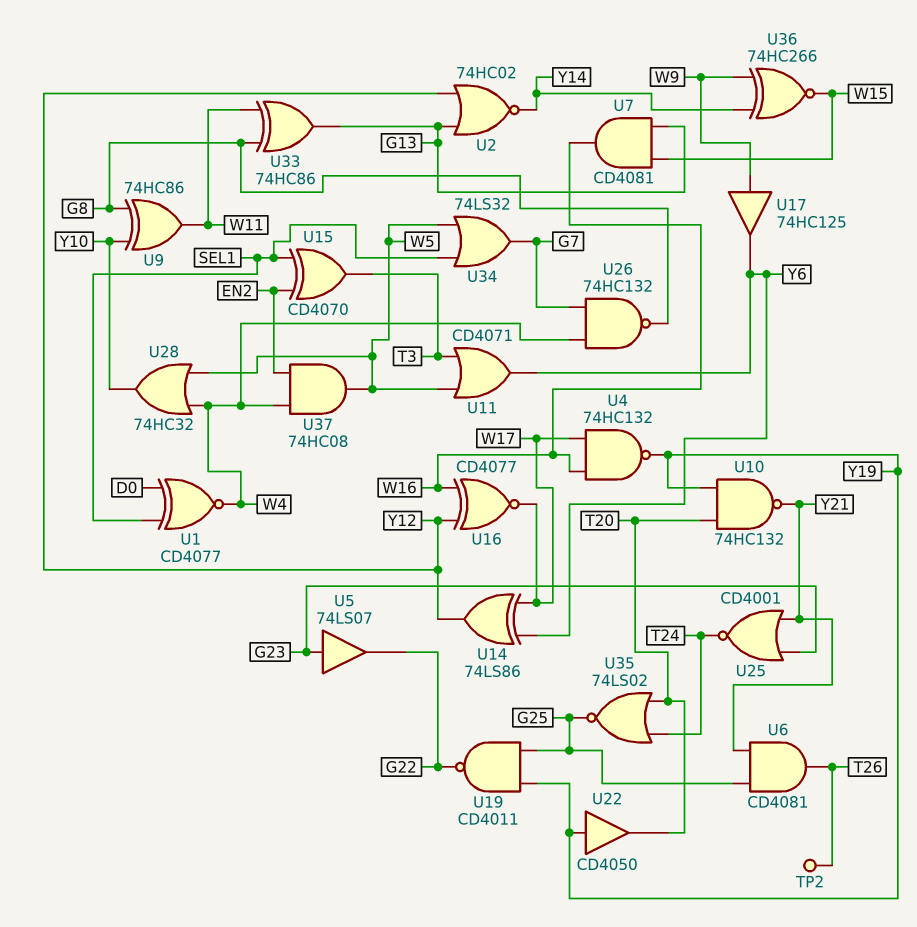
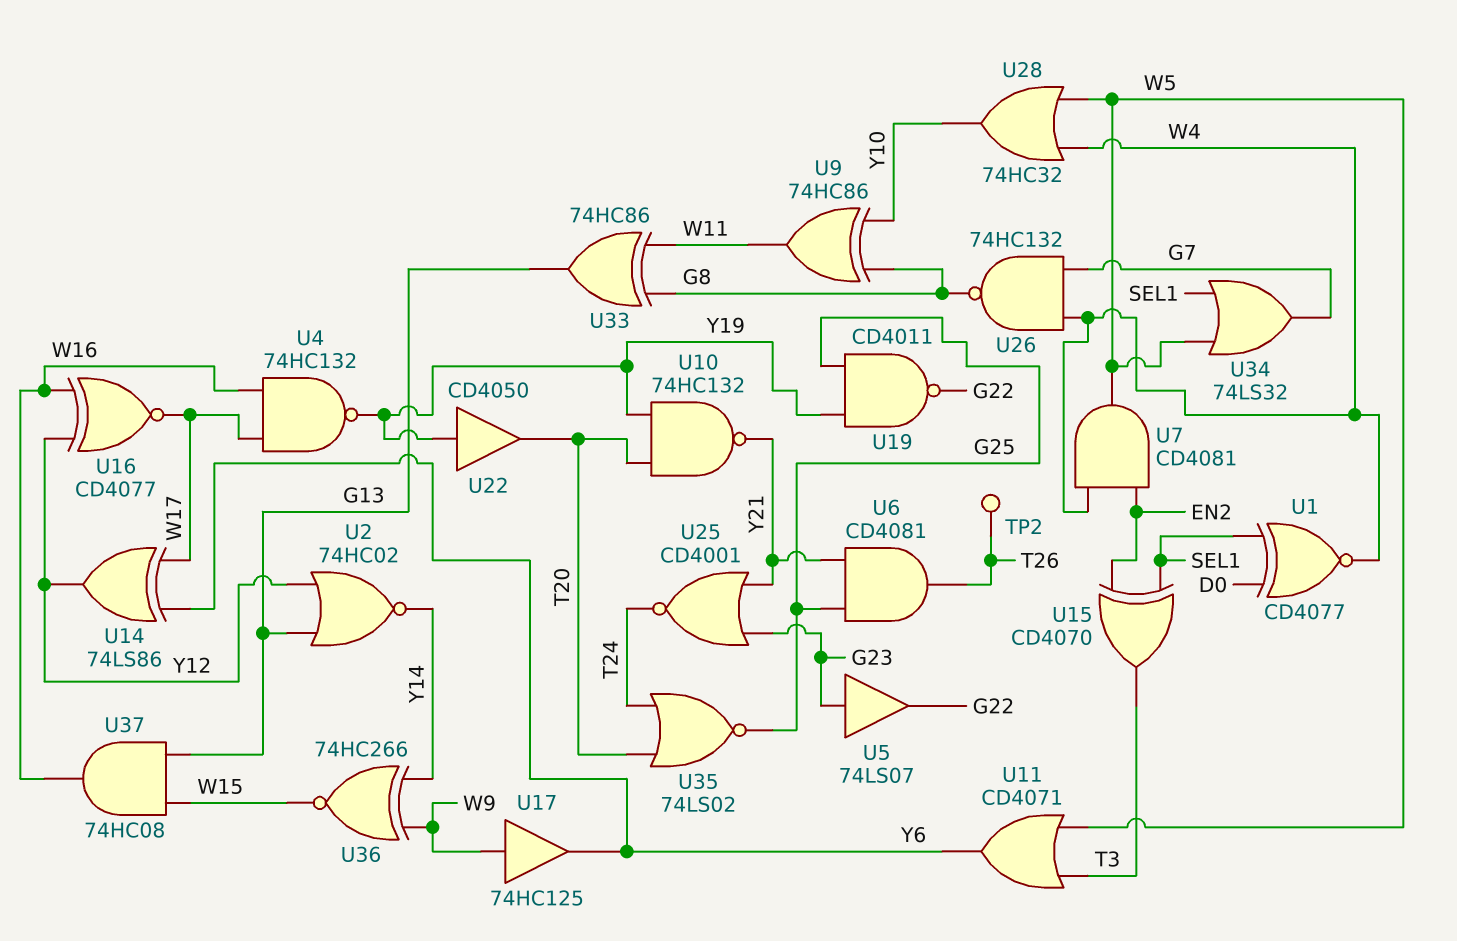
U7: AND CD4081 (in G13, in W15, out W16) -> AND CD4081 (in EN2, in W4, out W5)
U37: AND 74HC08 (in EN2, in W4, out W5) -> AND 74HC08 (in G13, in W15, out W16)

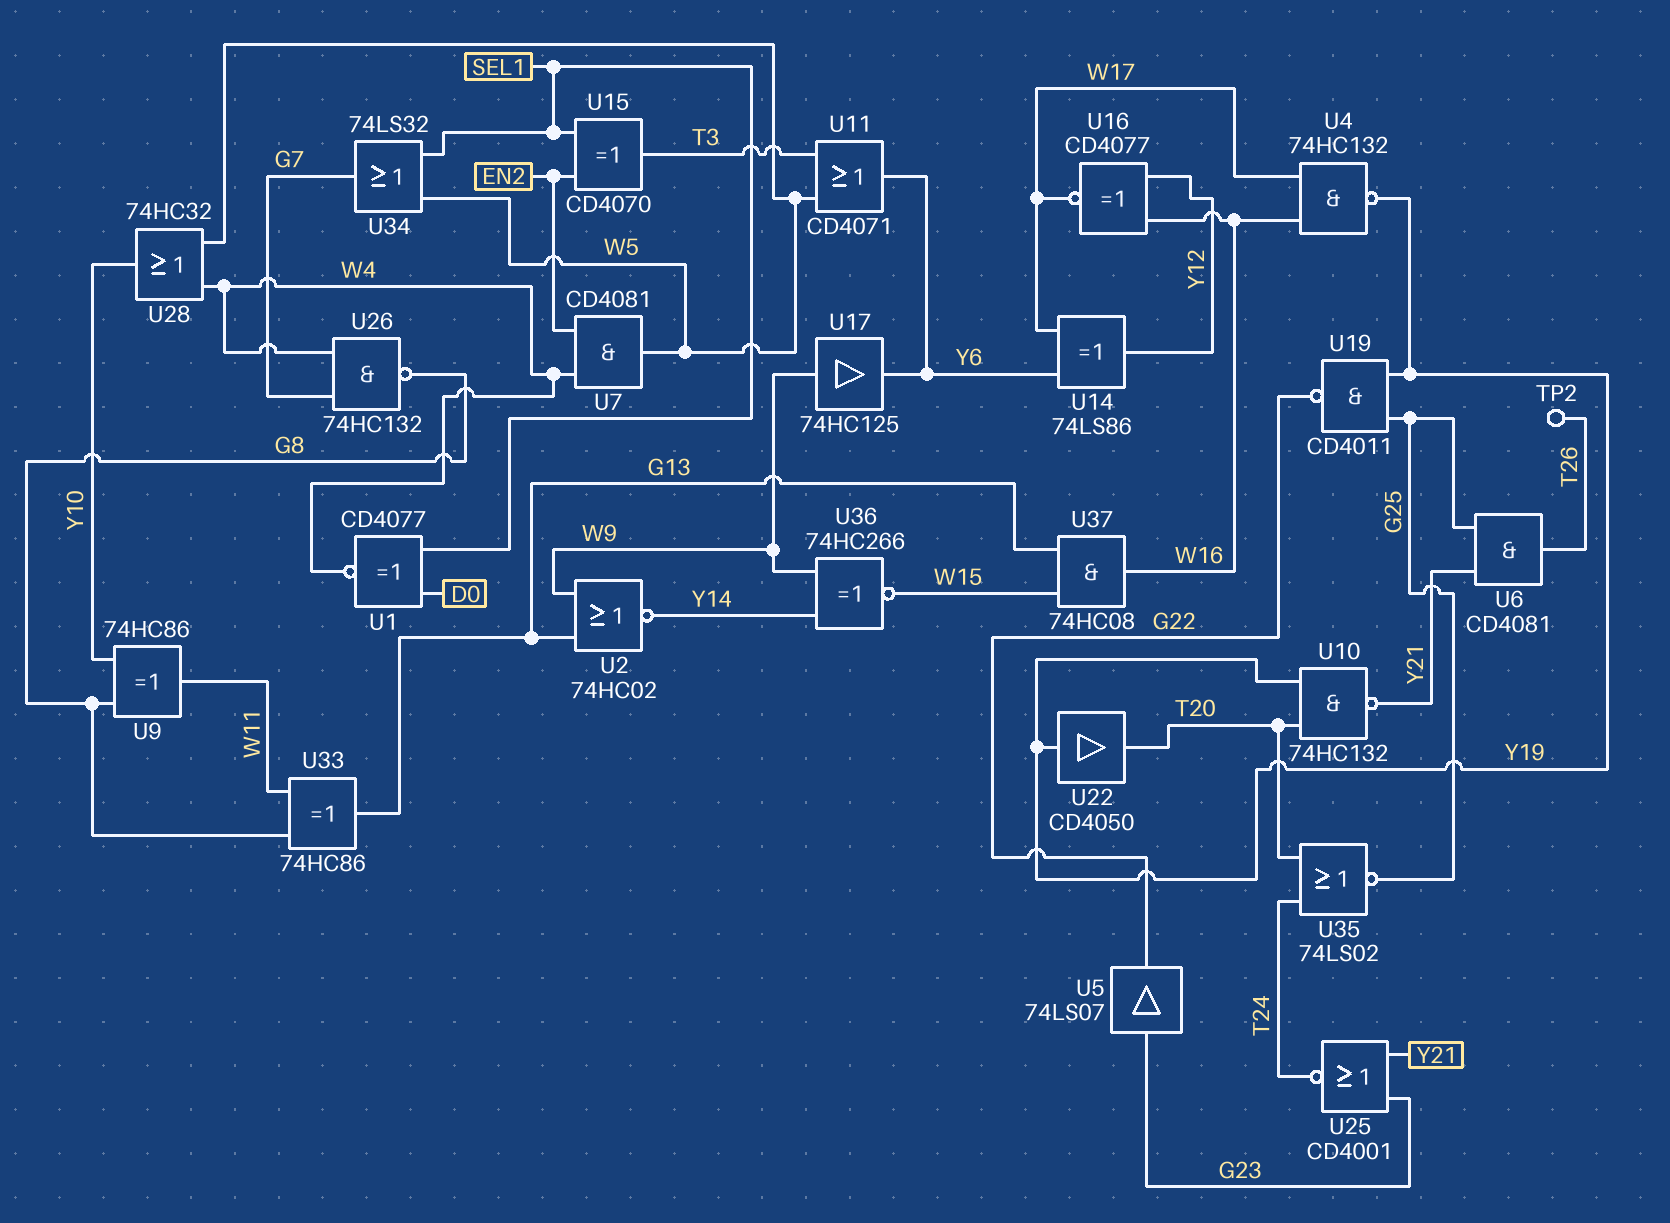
U2: NOR 74HC02 (in G13, in Y12, out Y14) -> NOR 74HC02 (in G13, in W9, out Y14)

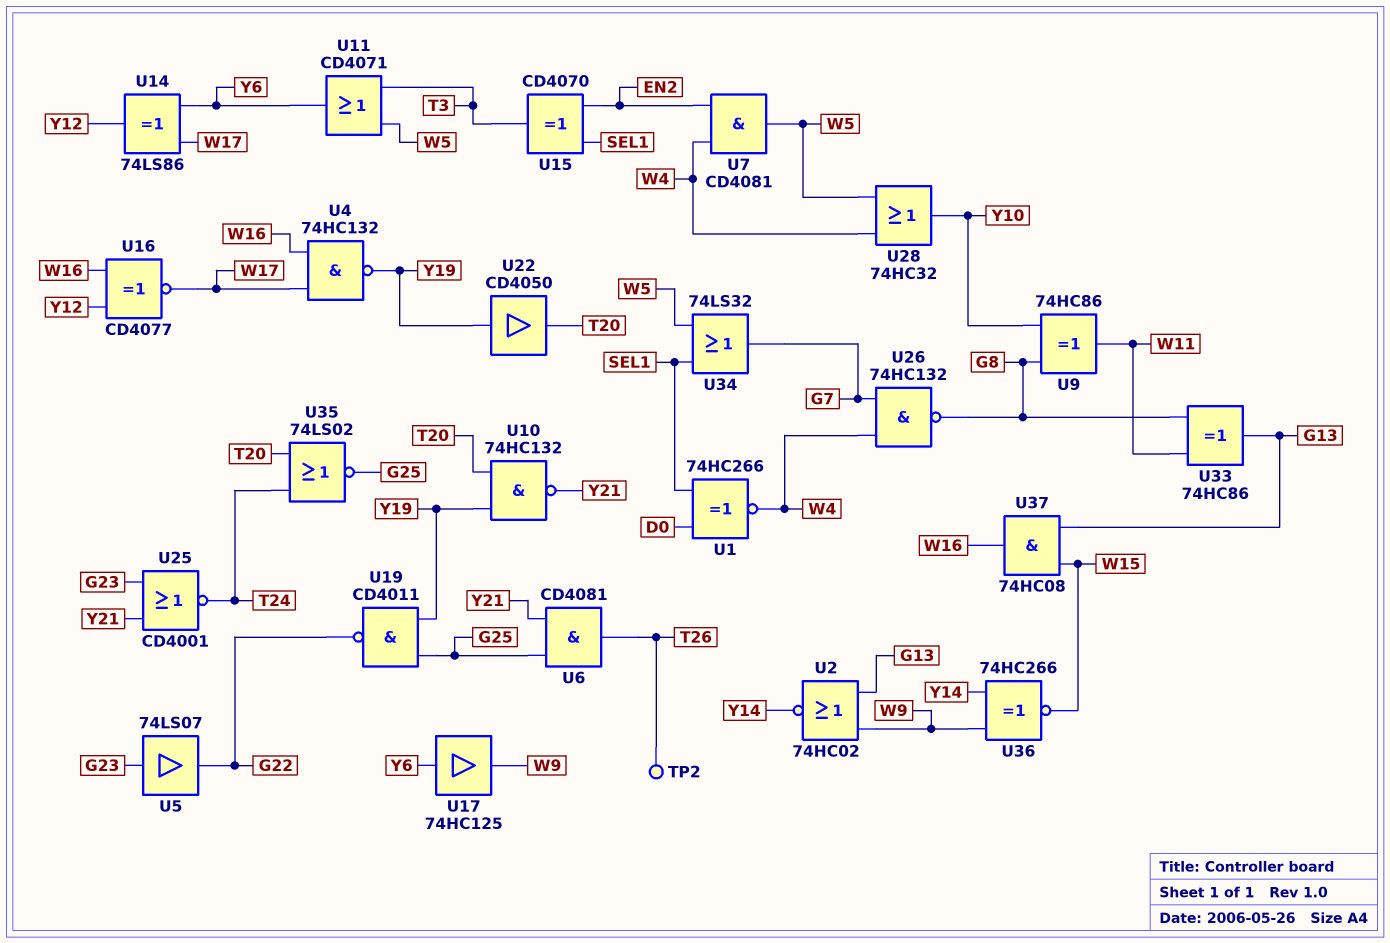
U1: XNOR CD4077 (in D0, in SEL1, out W4) -> XNOR 74HC266 (in D0, in SEL1, out W4)
U17: buffer 74HC125 (in W9, out Y6) -> buffer 74HC125 (in Y6, out W9)

